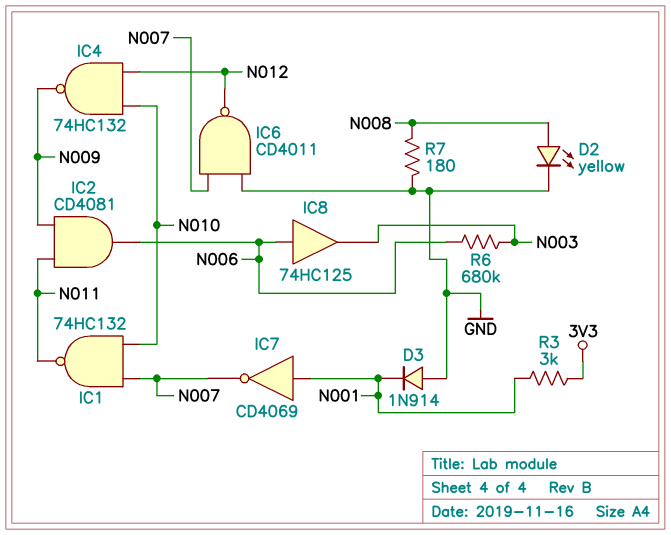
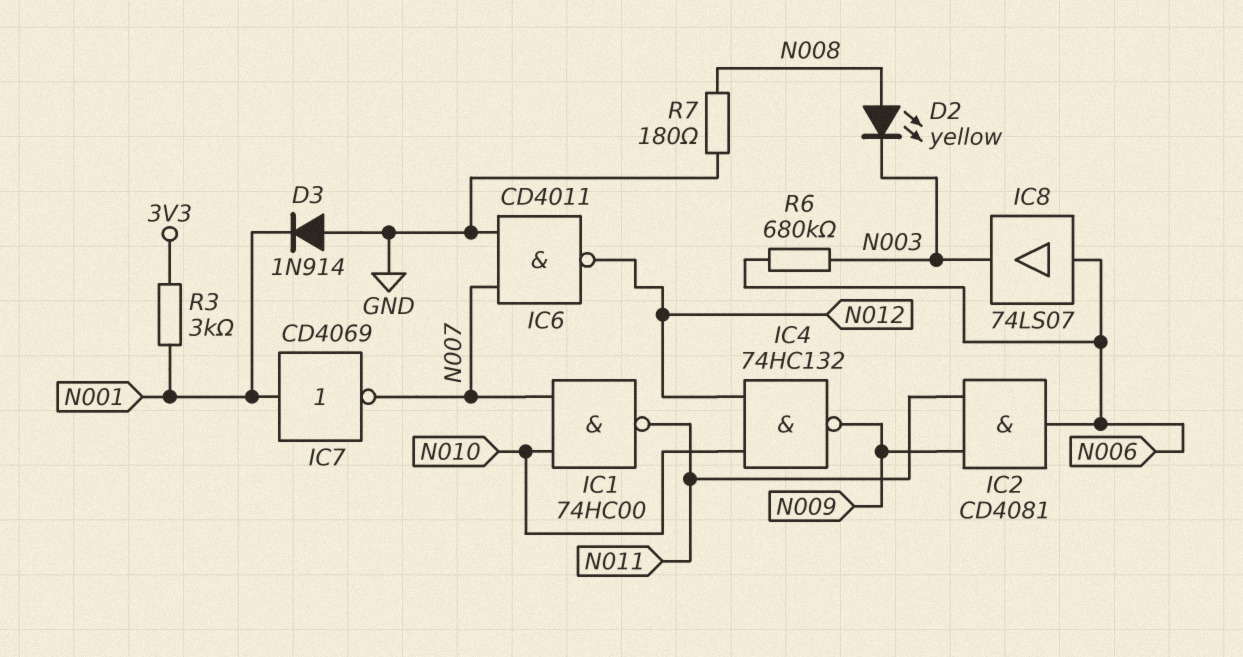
D2: LED yellow (A N008, K GND) -> LED yellow (A N008, K N003)
IC1: NAND 74HC132 (in N007, in N010, out N011) -> NAND 74HC00 (in N007, in N010, out N011)
IC8: buffer 74HC125 (in N006, out N003) -> buffer 74LS07 (in N006, out N003)

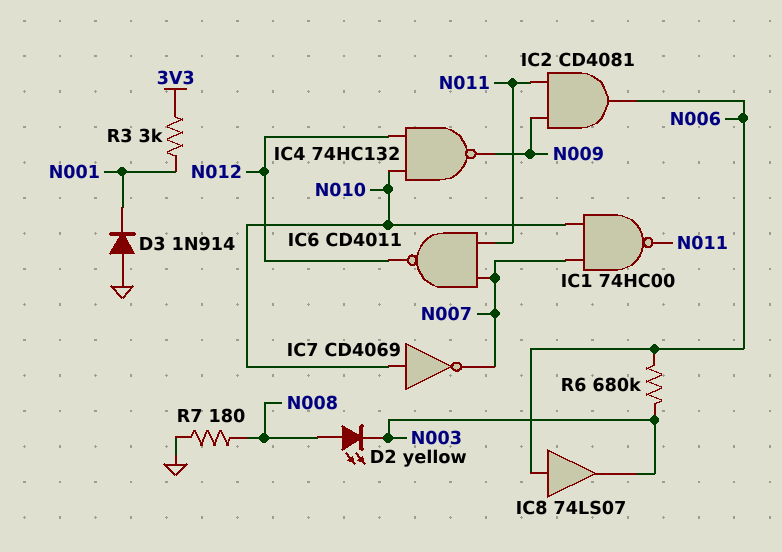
IC6: NAND CD4011 (in GND, in N007, out N012) -> NAND CD4011 (in N007, in N011, out N012)
IC7: NOT CD4069 (in N001, out N007) -> NOT CD4069 (in N010, out N007)

